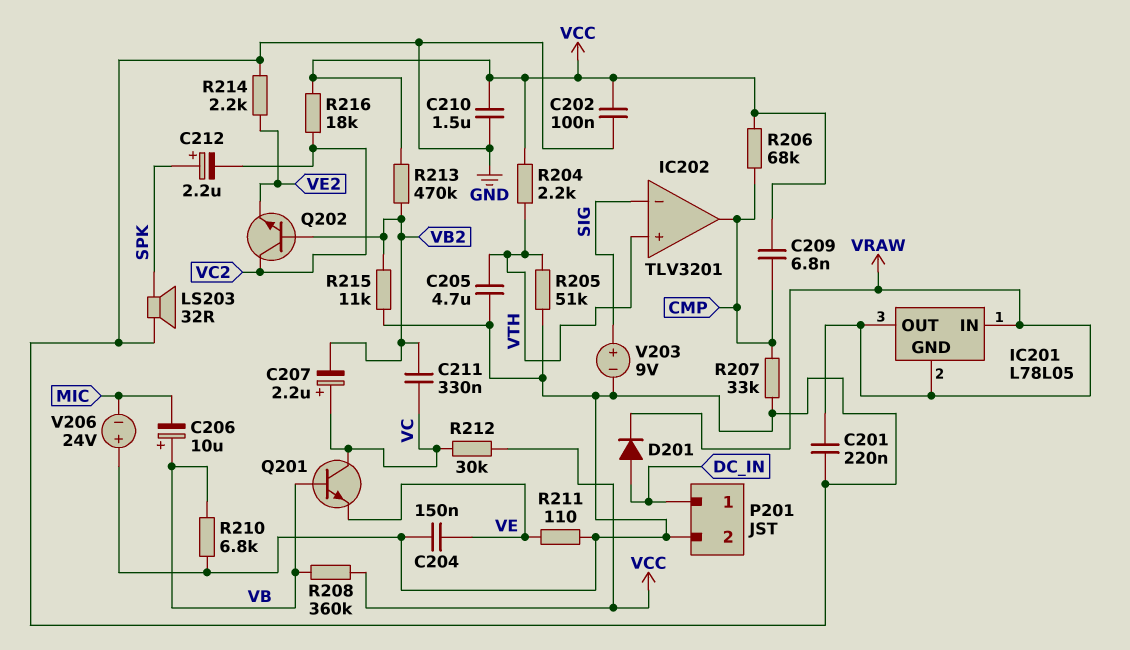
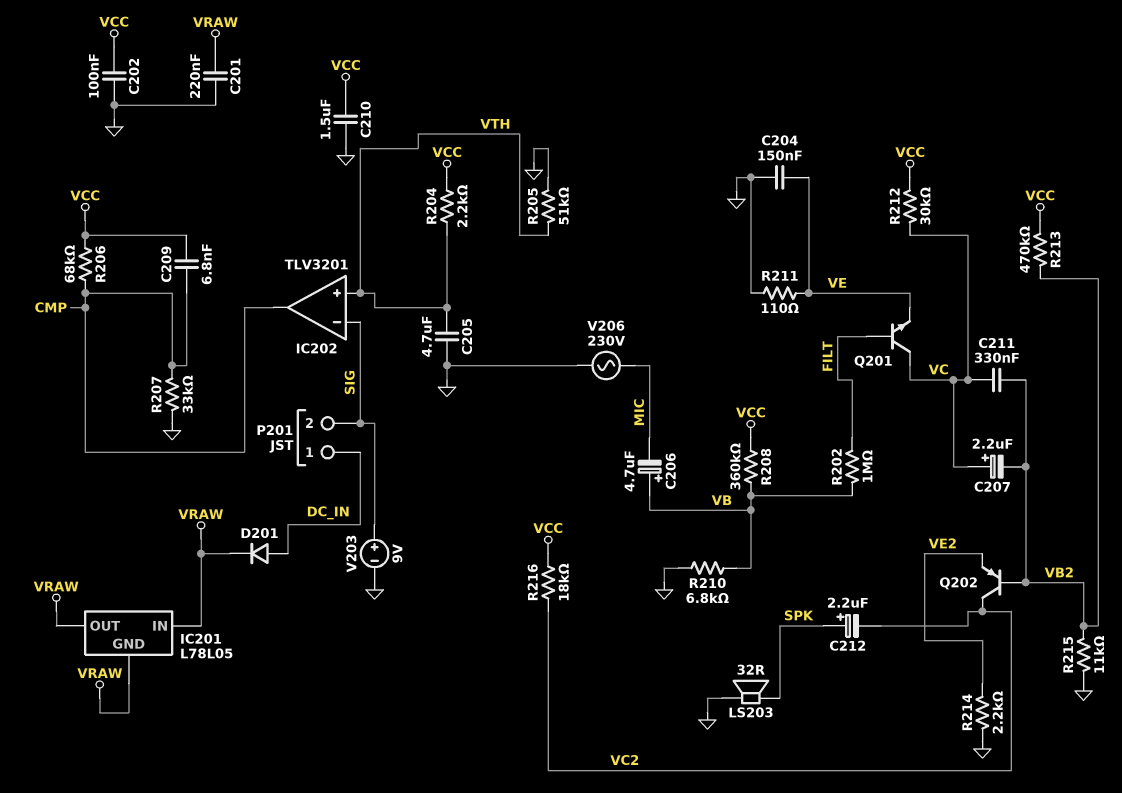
C206: 10uF (plus VB, minus MIC) -> 4.7uF (plus VB, minus MIC)
P201 pin 2: GND -> SIG
Q201: NPN (B VB, C VC, E VE) -> NPN (B FILT, C VC, E VE)
Q202: NPN (B VB2, C VC2, E VE2) -> PNP (B VB2, C VC2, E VE2)
R202: none -> 1M (FILT, VB)
V206: 24V (plus GND, minus MIC) -> AC 230V (GND, MIC)

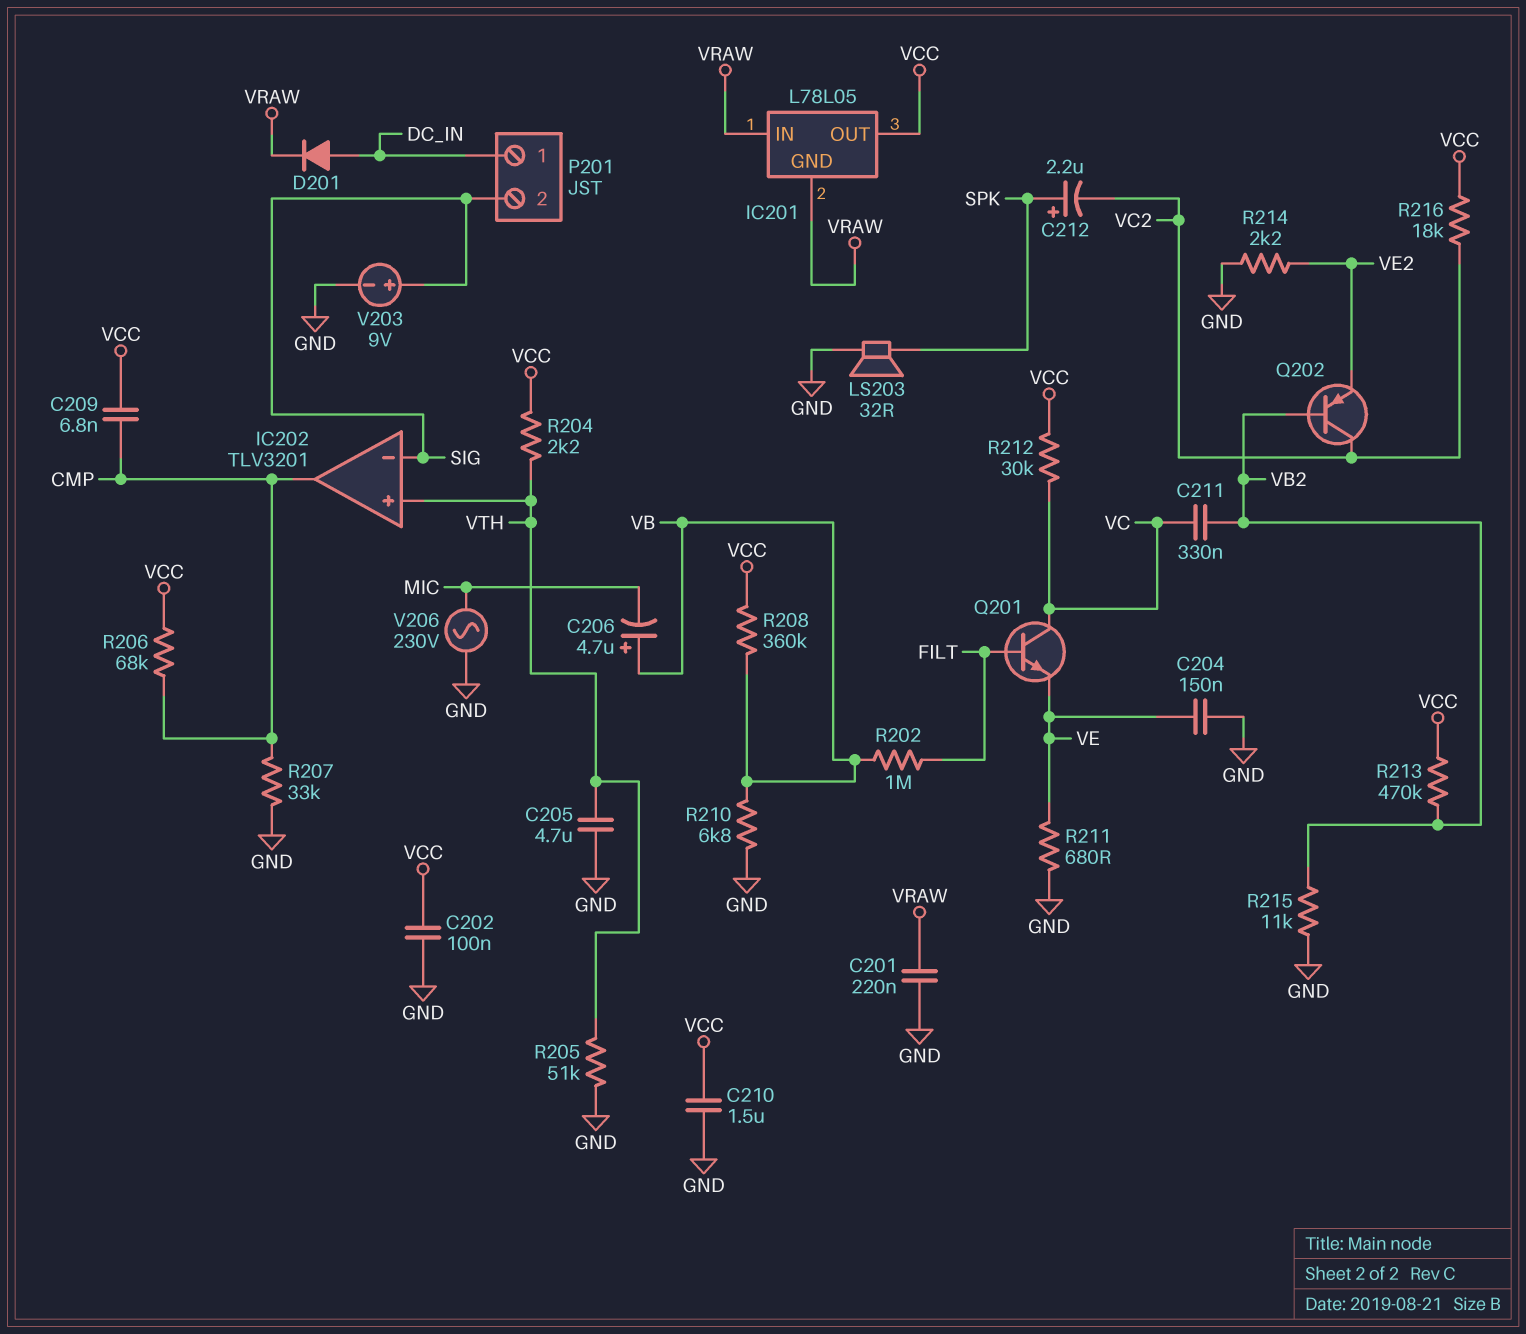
C207: 2.2uF (plus VC, minus VB2) -> none
IC201 pin OUT: VRAW -> VCC
R211: 110 (GND, VE) -> 680 (GND, VE)

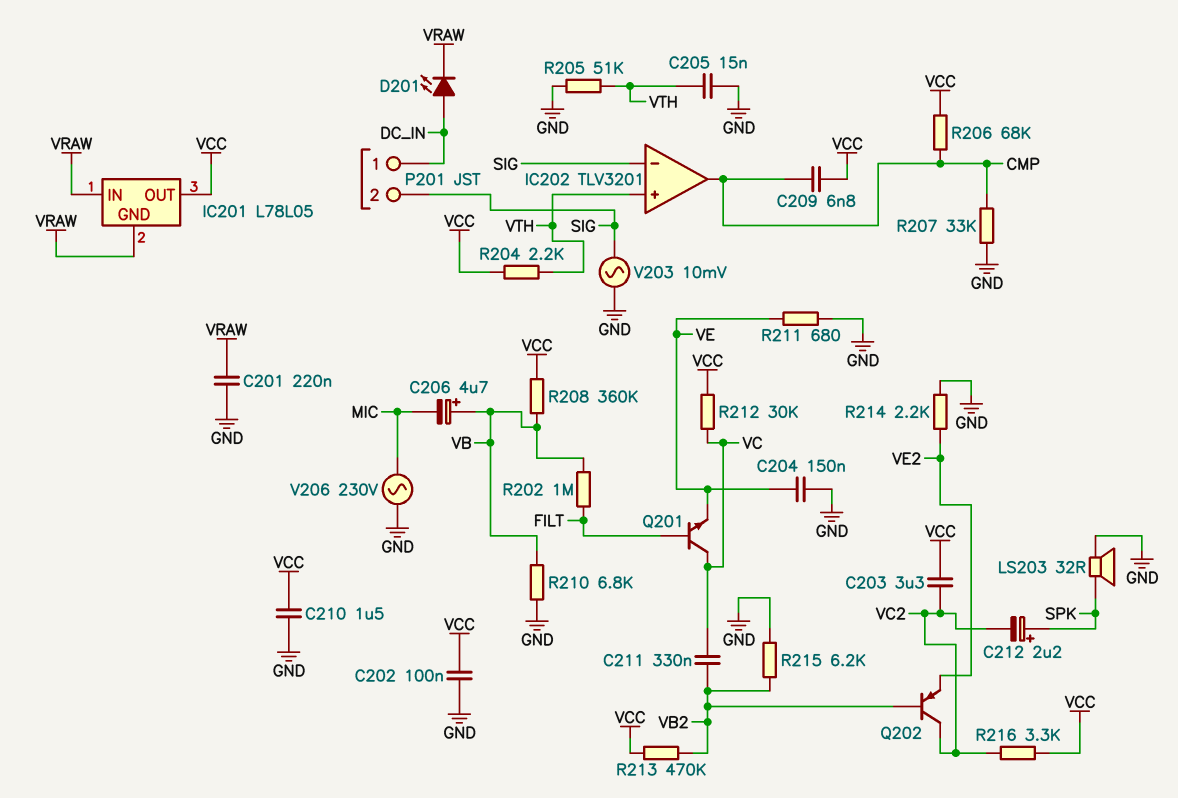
C203: none -> 3.3uF (VC2, VCC)
C205: 4.7uF (GND, VTH) -> 15nF (GND, VTH)
D201: diode (A DC_IN, K VRAW) -> LED (A DC_IN, K VRAW)
R215: 11k (GND, VB2) -> 6.2k (GND, VB2)
R216: 18k (VC2, VCC) -> 3.3k (VC2, VCC)
V203: 9V (plus SIG, minus GND) -> AC 10mV (GND, SIG)

